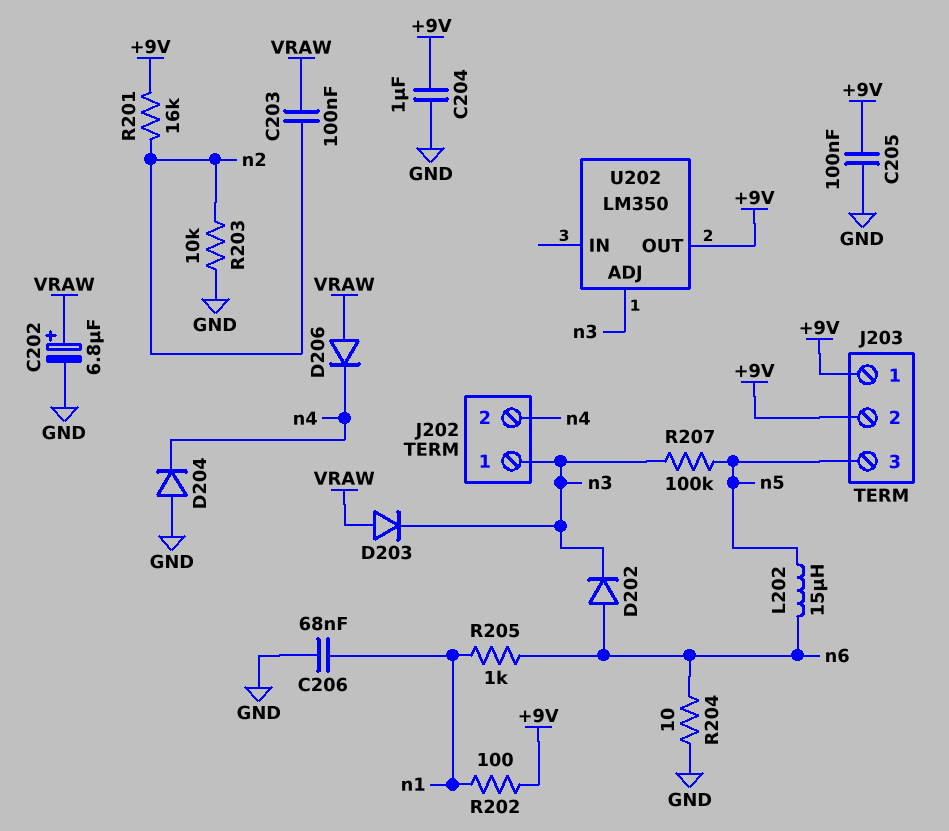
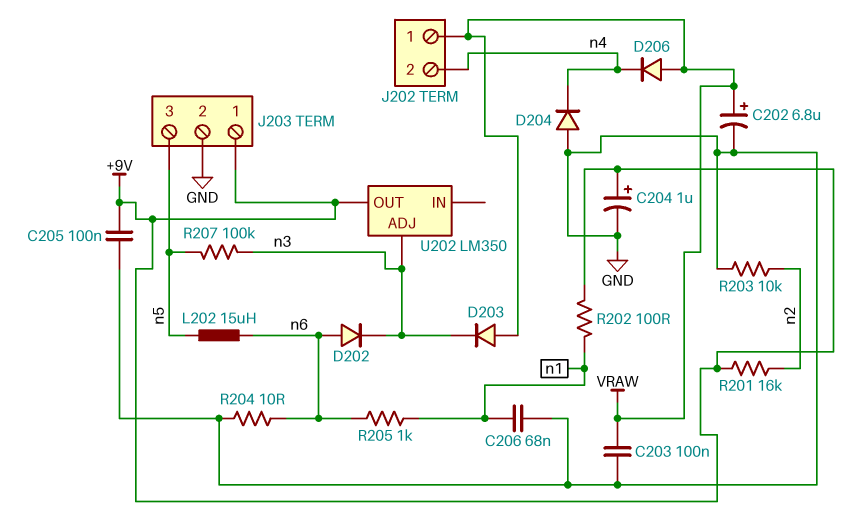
C203: 100nF (VRAW, n2) -> 100nF (GND, VRAW)
C204: 1uF (+9V, GND) -> 1uF (plus +9V, minus GND)
J202 pin 1: n3 -> VRAW
J203 pin 2: +9V -> GND

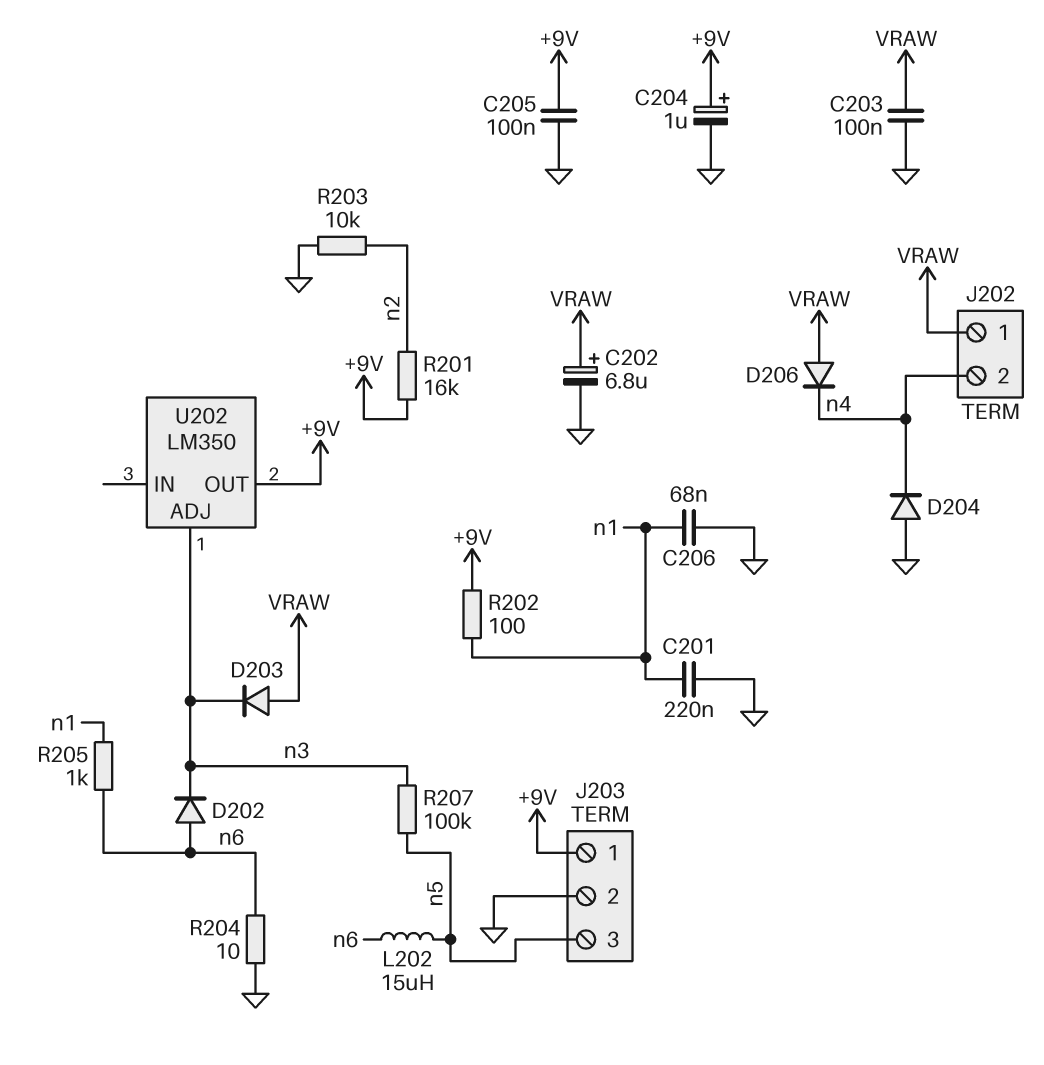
C201: none -> 220nF (GND, n1)

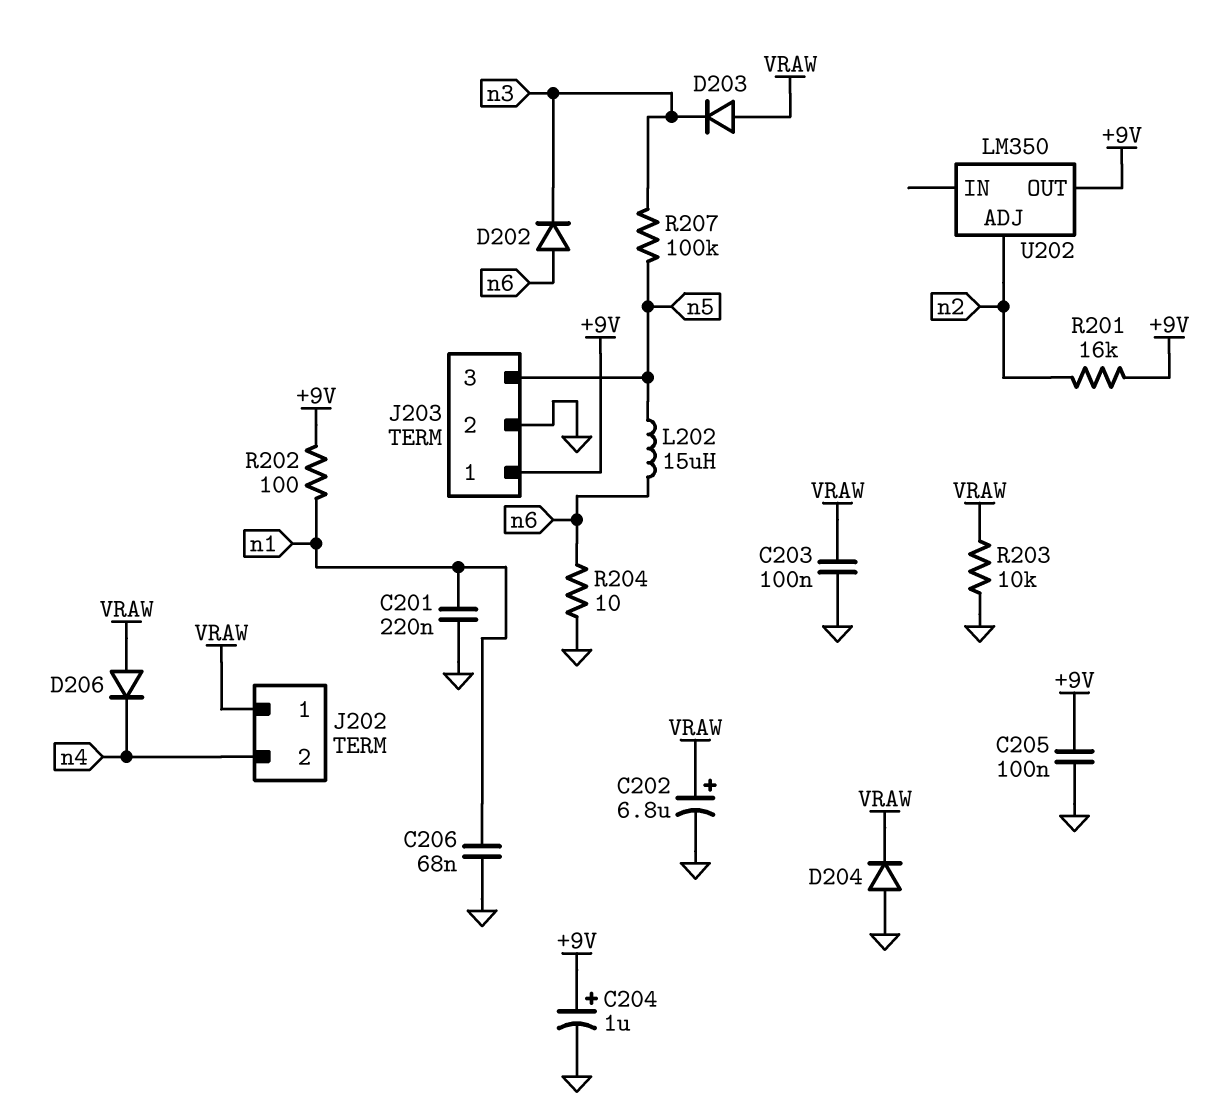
D204: diode (A GND, K n4) -> diode (A GND, K VRAW)
R203: 10k (GND, n2) -> 10k (GND, VRAW)
R205: 1k (n1, n6) -> none
U202 pin ADJ: n3 -> n2

